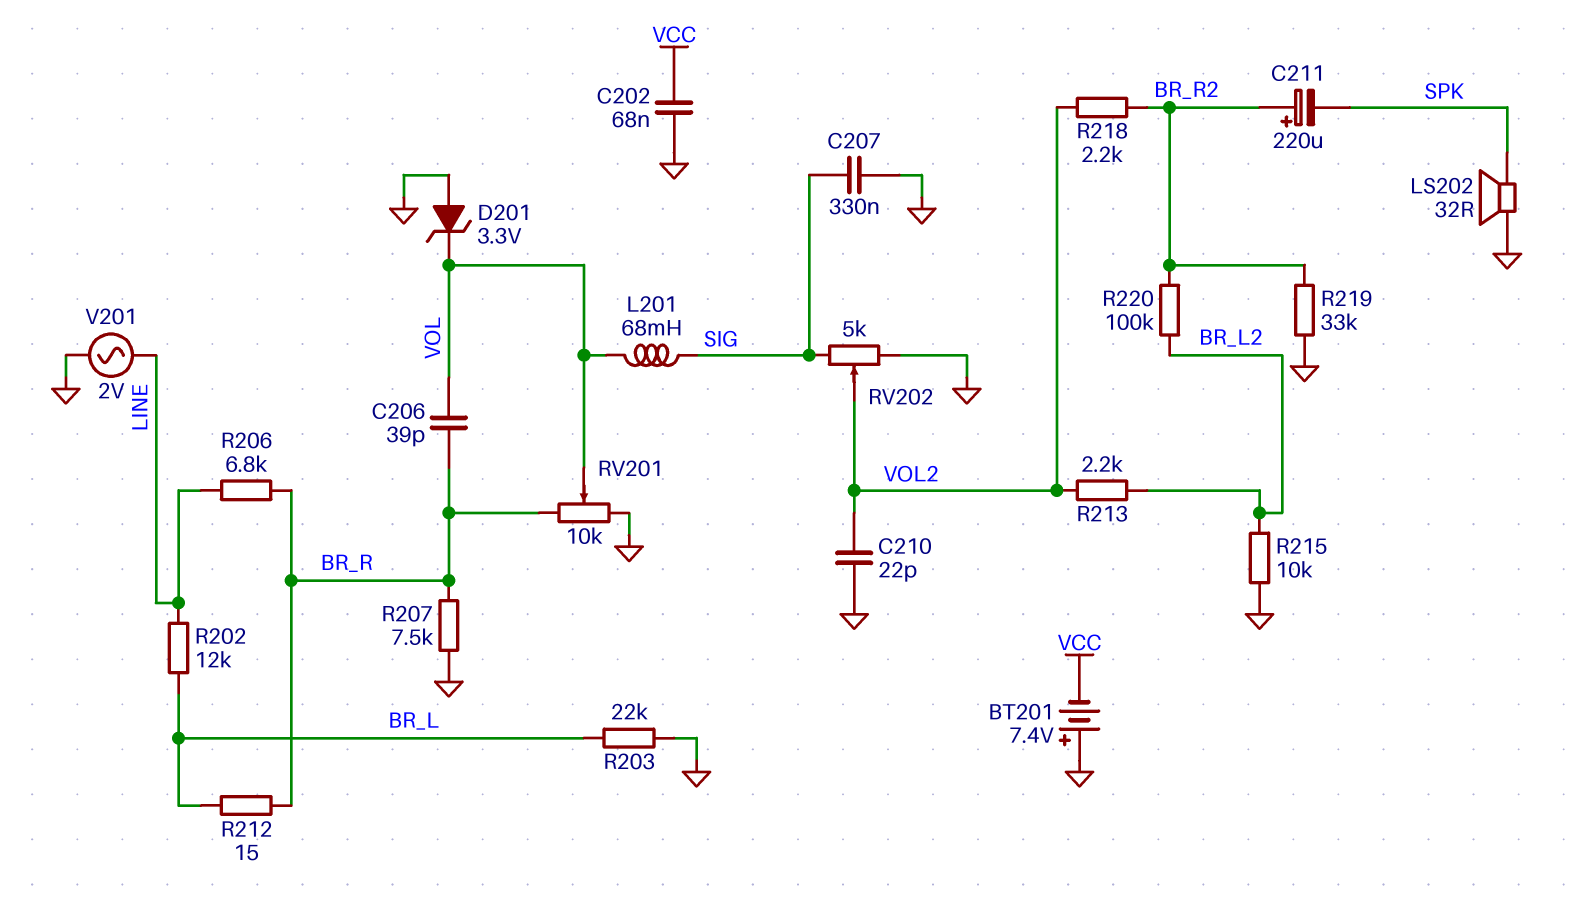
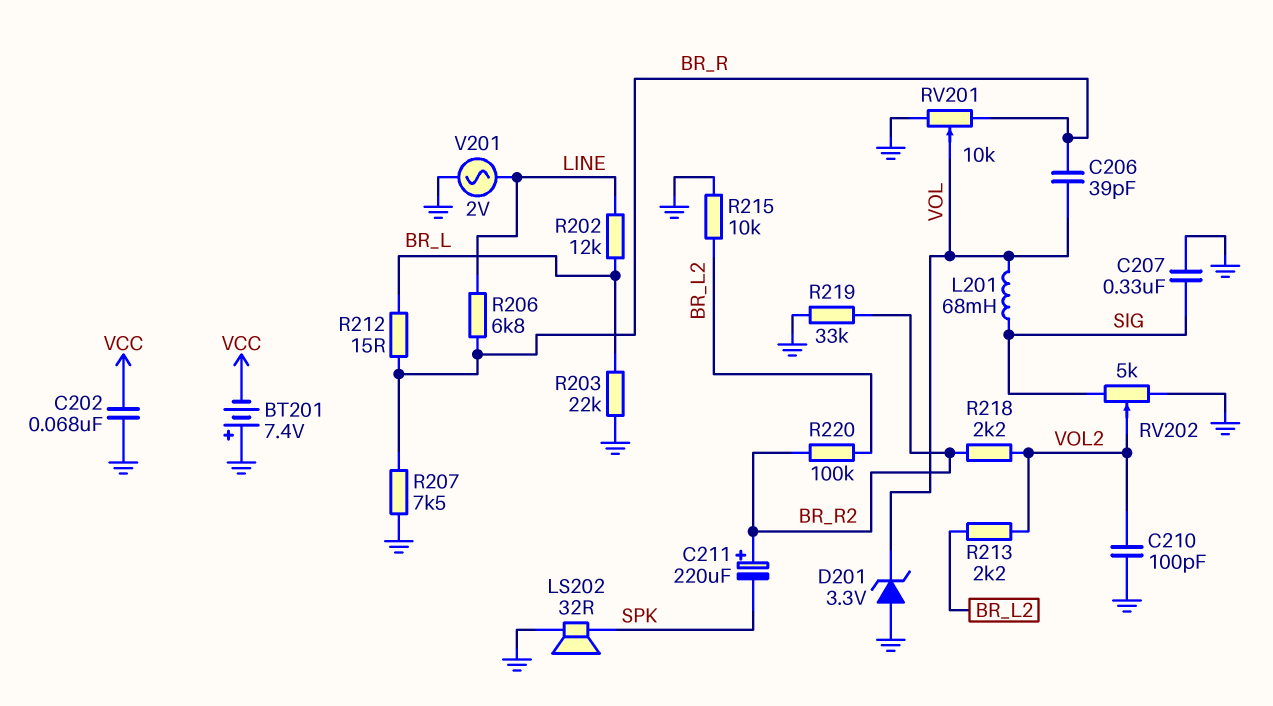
C210: 22pF (GND, VOL2) -> 100pF (GND, VOL2)

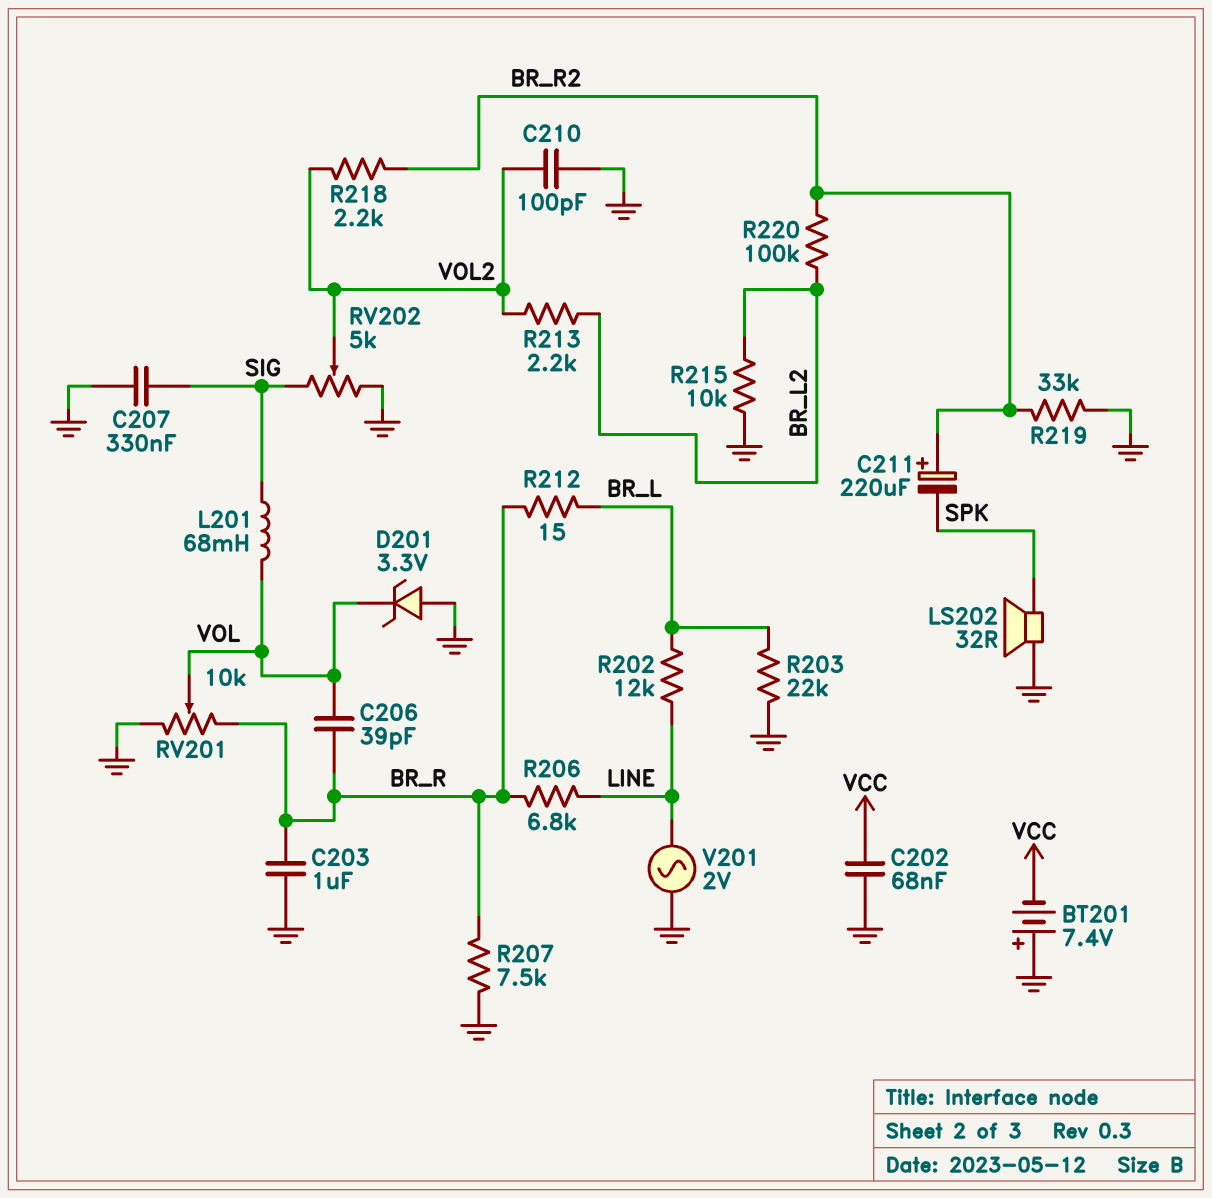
C203: none -> 1uF (BR_R, GND)

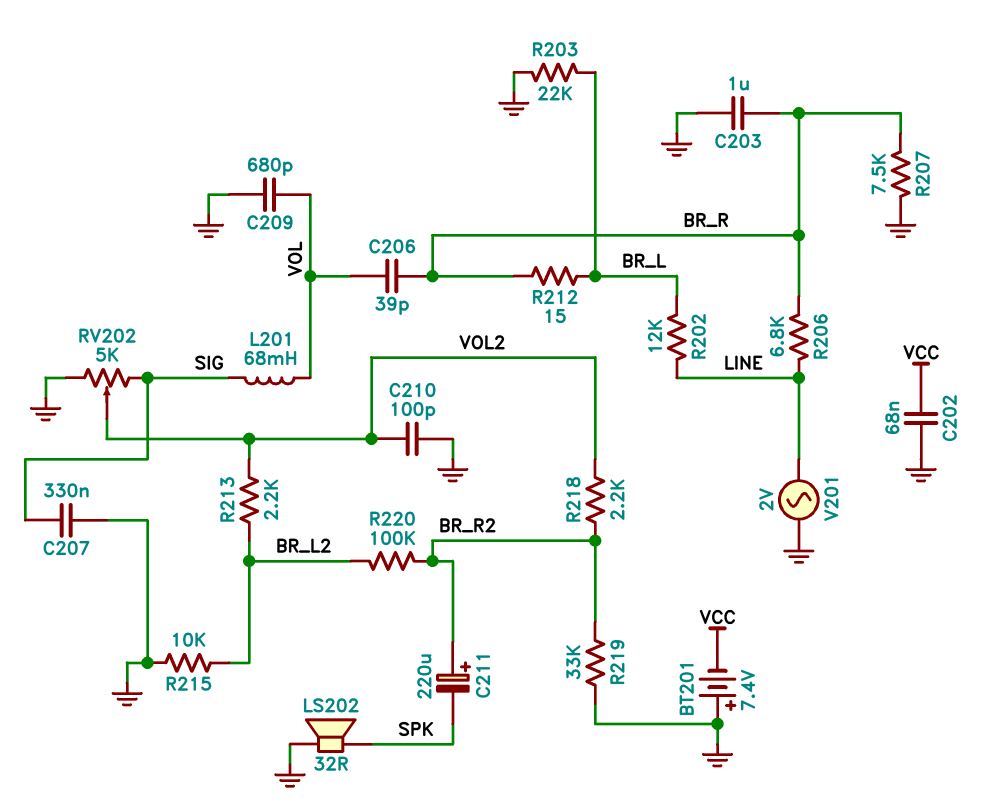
C209: none -> 680pF (GND, VOL)
D201: zener 3.3V (A GND, K VOL) -> none
RV201: 10k (BR_R, GND, wiper VOL) -> none

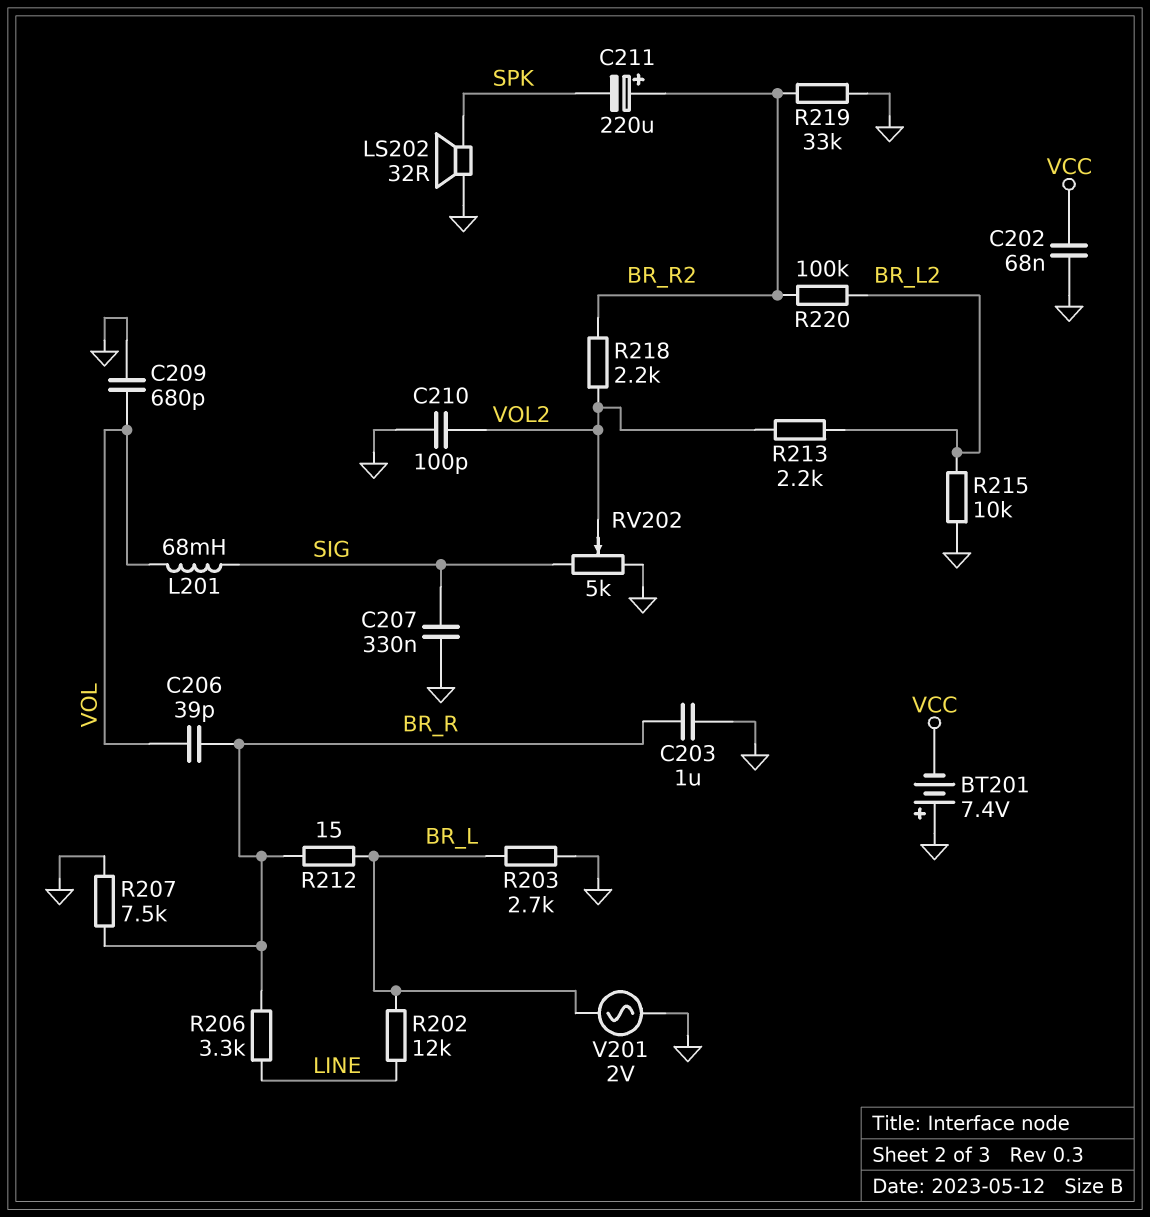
R203: 22k (BR_L, GND) -> 2.7k (BR_L, GND)
R206: 6.8k (BR_R, LINE) -> 3.3k (BR_R, LINE)
V201: AC 2V (GND, LINE) -> AC 2V (BR_L, GND)

